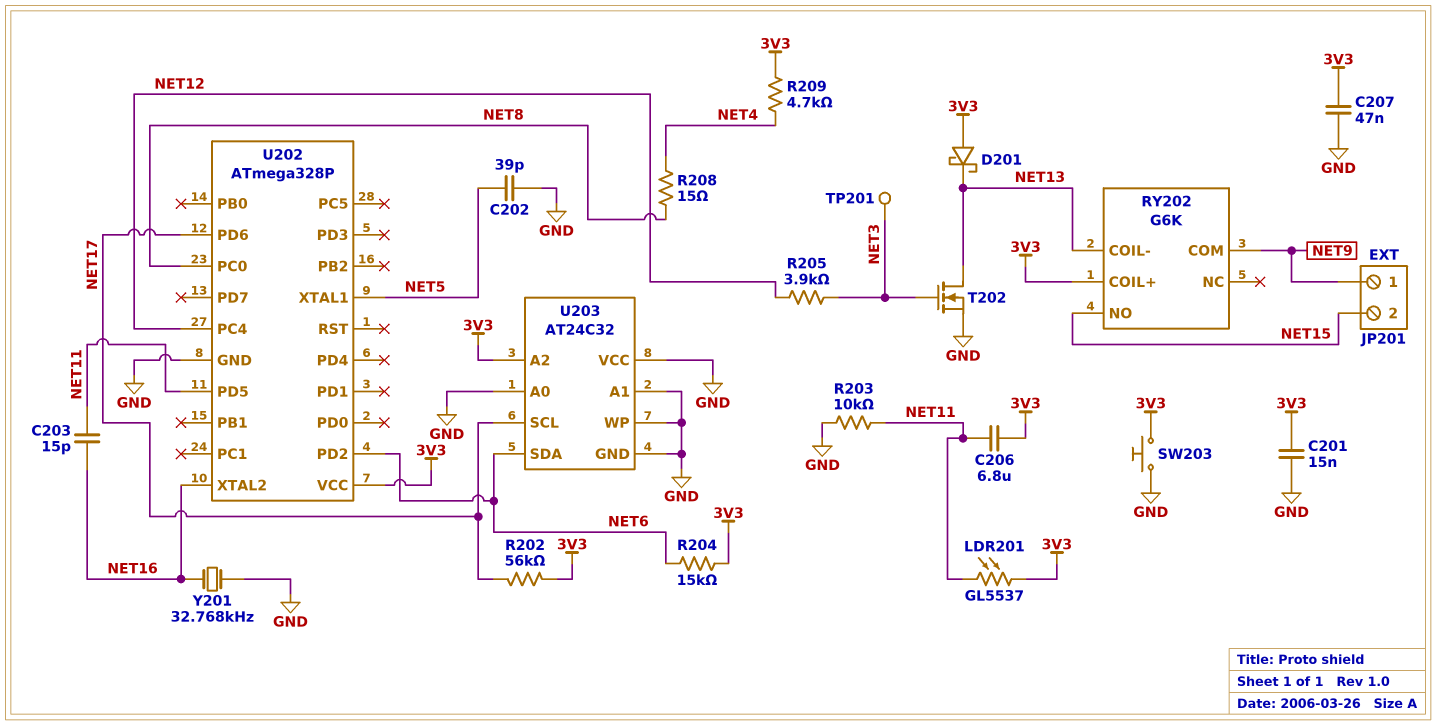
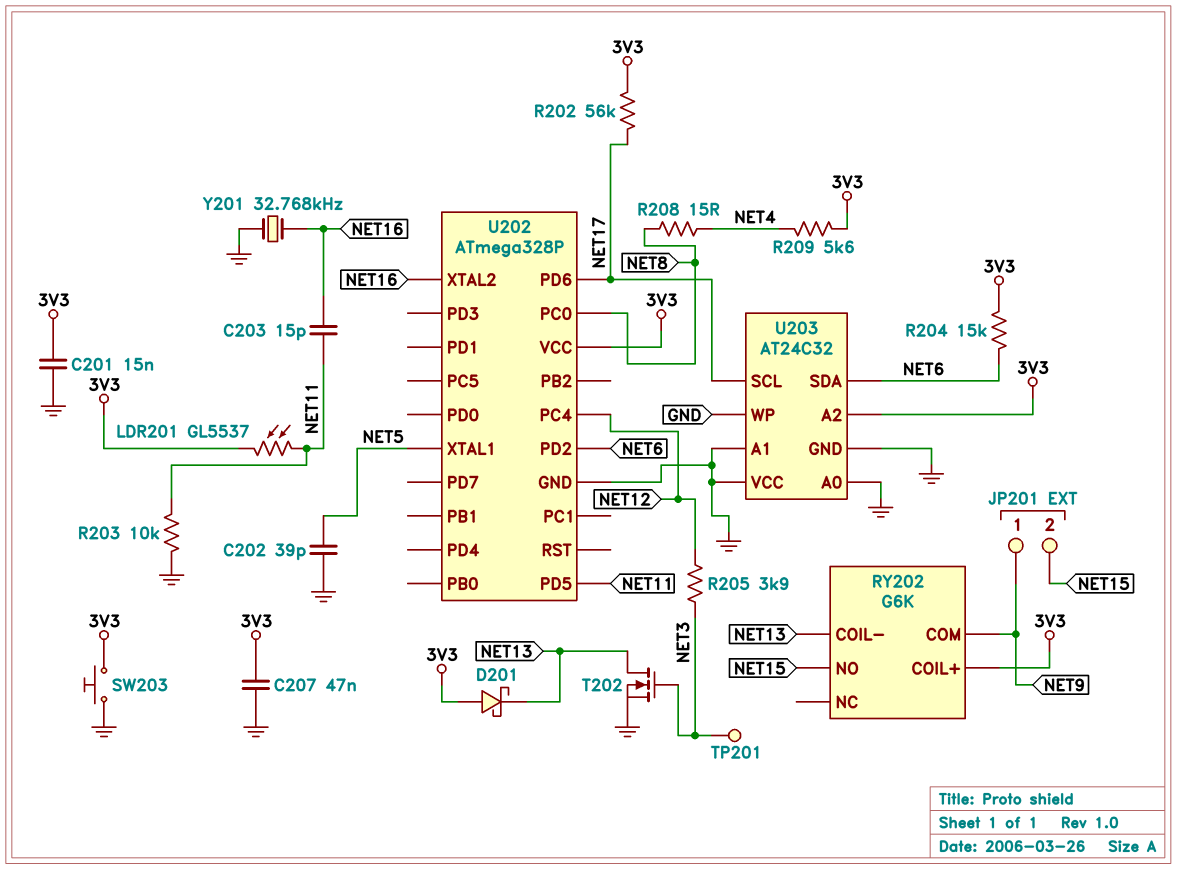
C206: 6.8uF (3V3, NET11) -> none
R209: 4.7k (3V3, NET4) -> 5.6k (3V3, NET4)

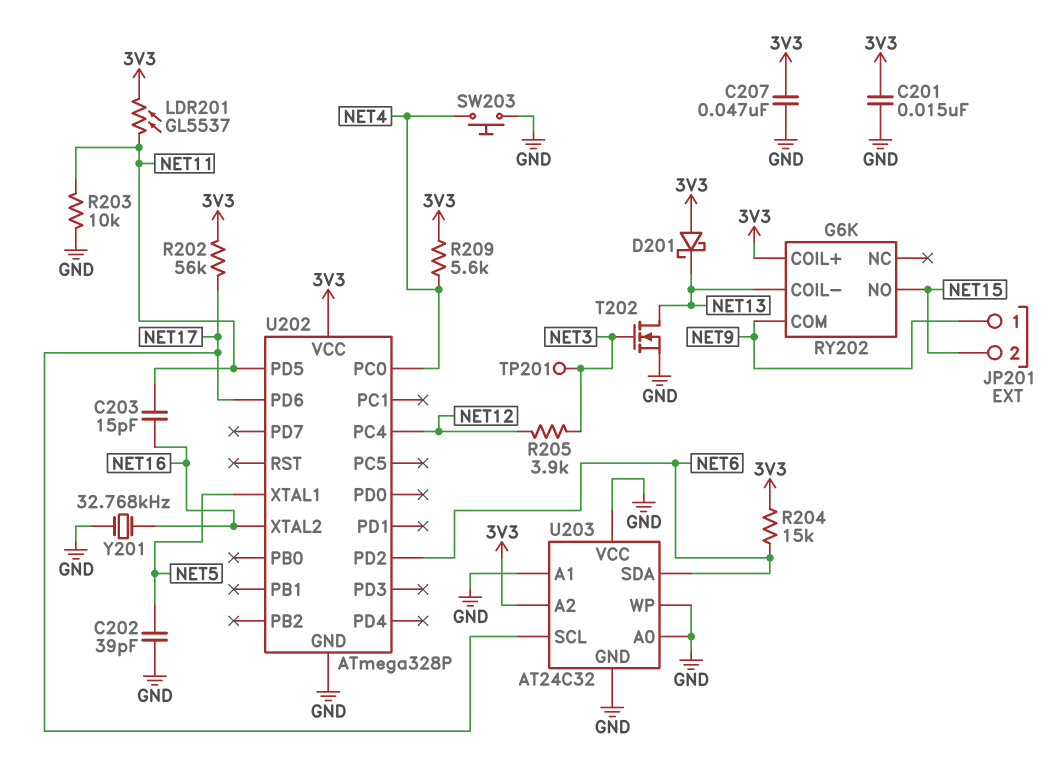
R208: 15 (NET4, NET8) -> none
SW203: button (3V3, GND) -> button (GND, NET4)
U202 pin PC0: NET8 -> NET4

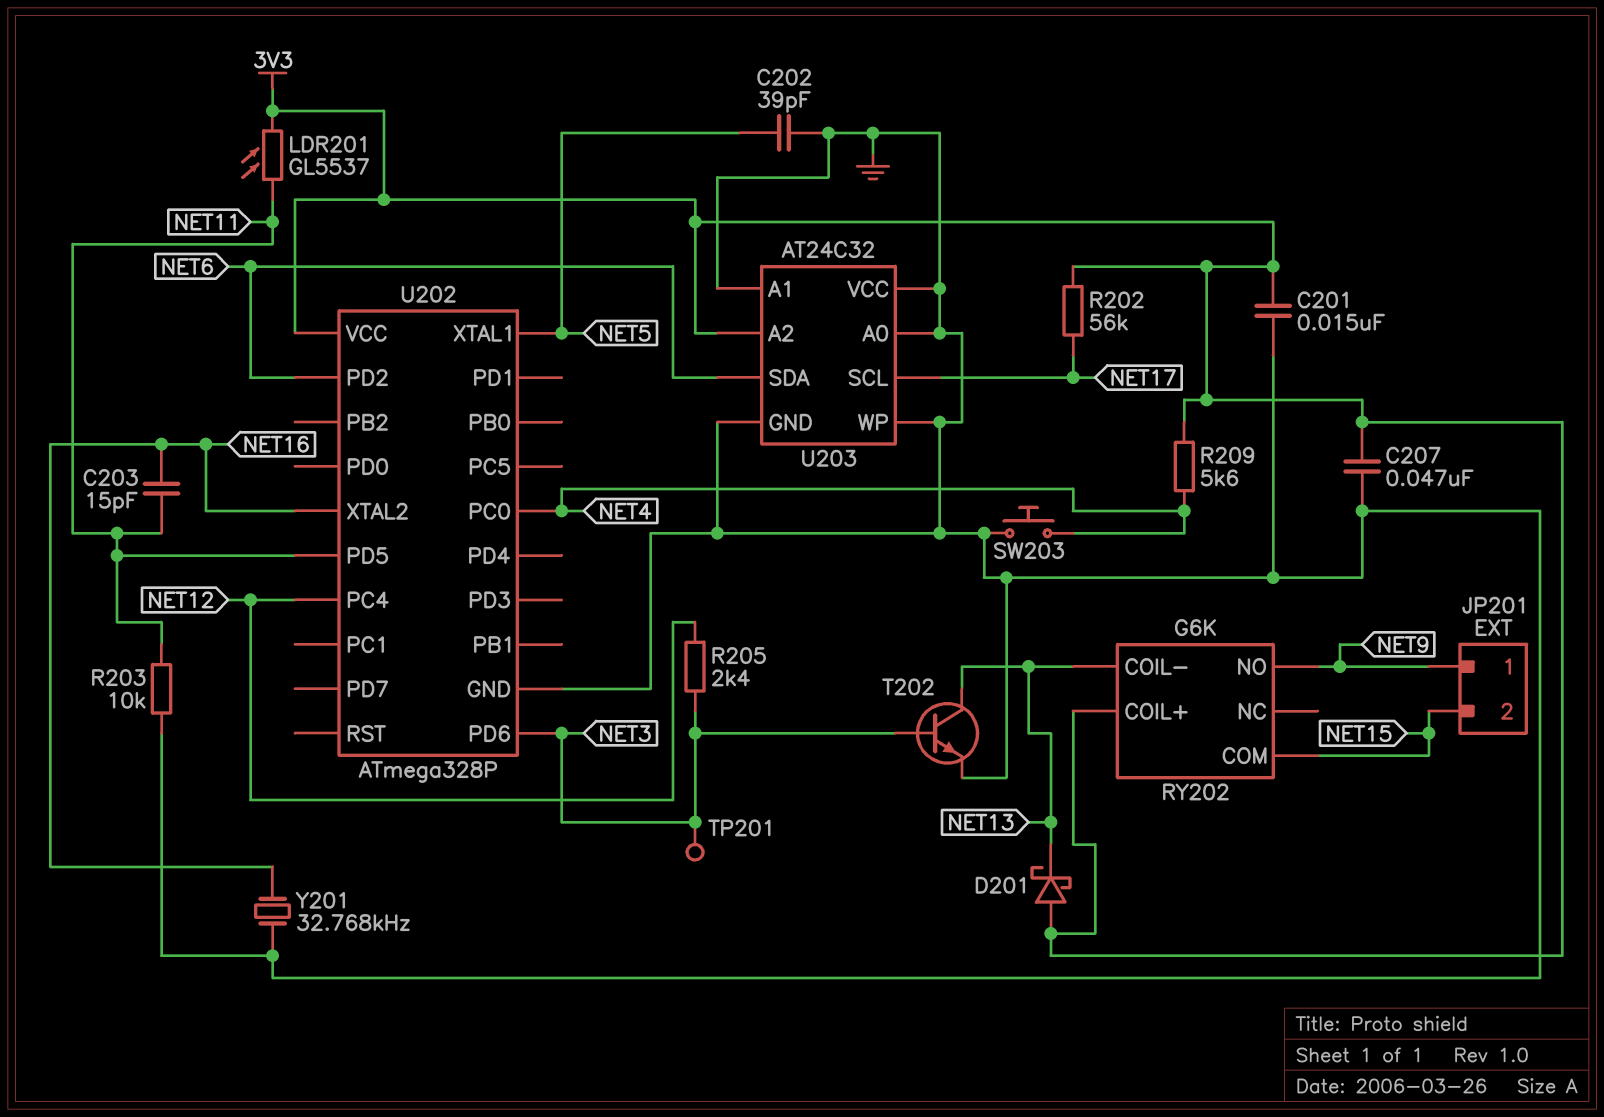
R204: 15k (3V3, NET6) -> none
R205: 3.9k (NET3, NET12) -> 2.4k (NET3, NET12)
RY202 pin COM: NET9 -> NET15
RY202 pin NO: NET15 -> NET9
T202: NMOS (G NET3, D NET13, S GND) -> NPN (B NET3, C NET13, E GND)
U202 pin PD6: NET17 -> NET3

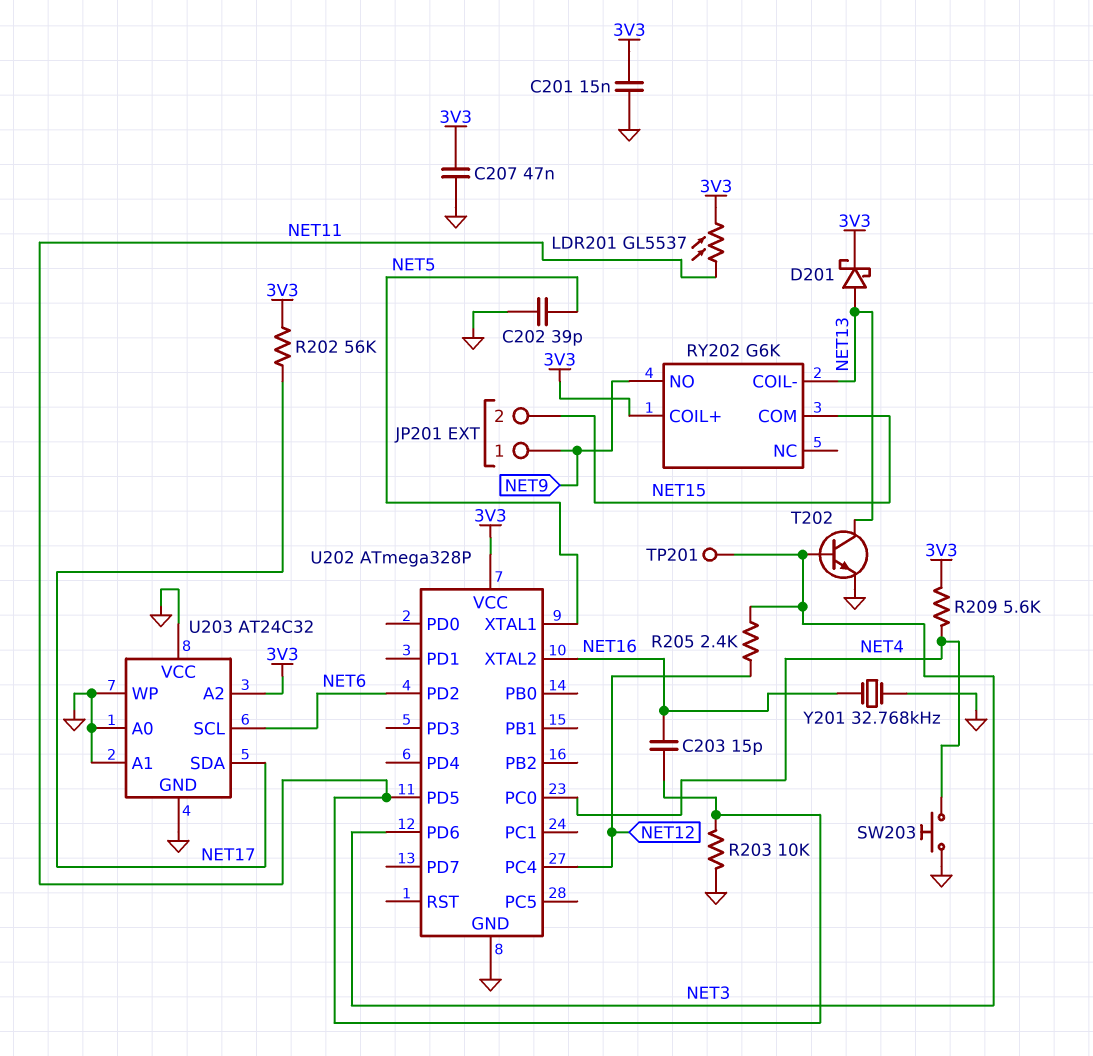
D201: schottky (A 3V3, K NET13) -> schottky (A NET13, K 3V3)
U203 pin SCL: NET17 -> NET6
U203 pin SDA: NET6 -> NET17

